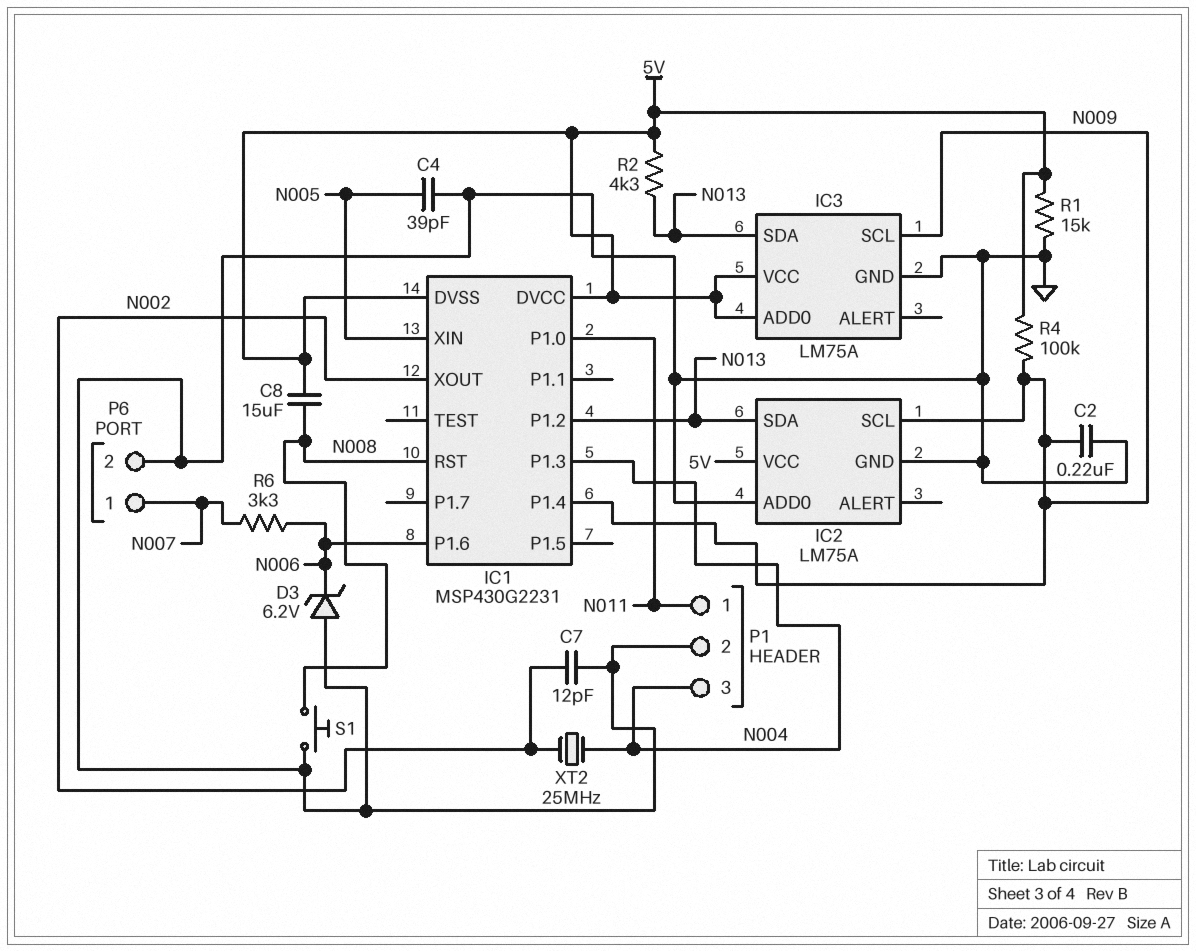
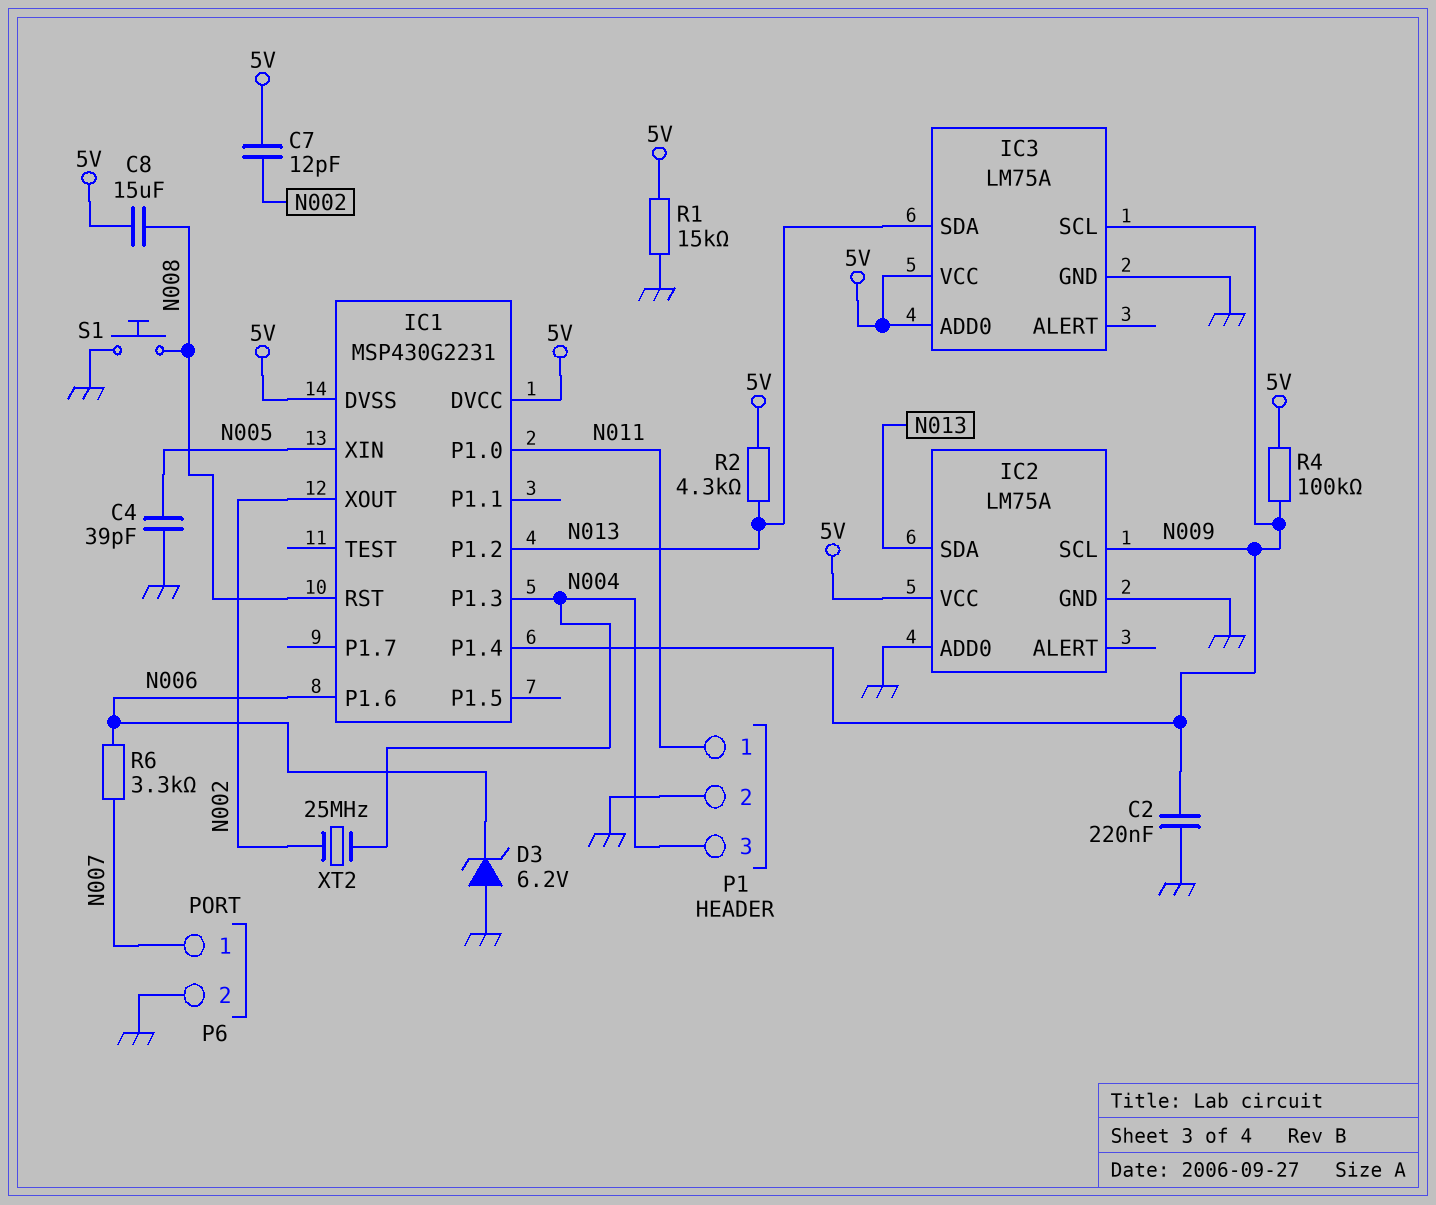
C7: 12pF (GND, N002) -> 12pF (5V, N002)

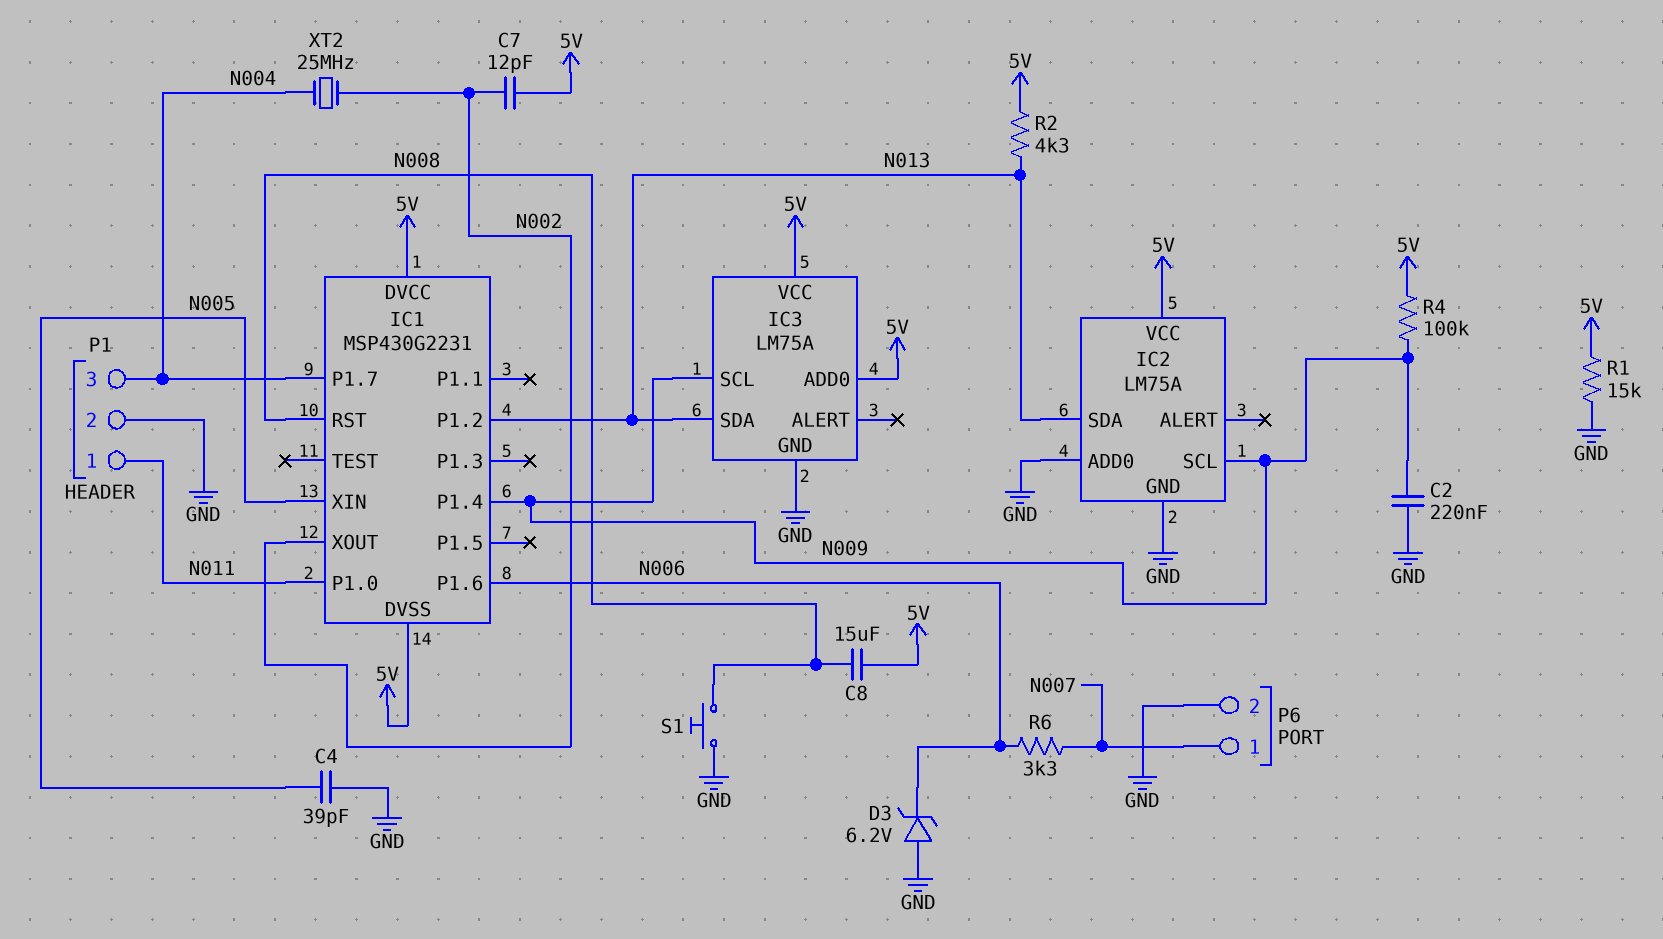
IC1 pin P1.3: N004 -> none
IC1 pin P1.7: none -> N004

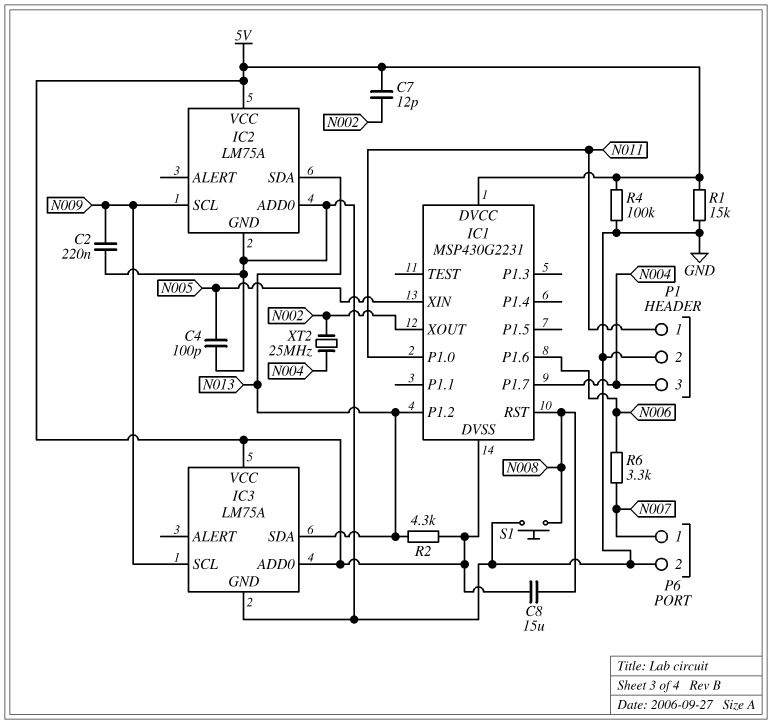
C4: 39pF (GND, N005) -> 100pF (GND, N005)
D3: zener 6.2V (A GND, K N006) -> none
IC1 pin P1.4: N009 -> none
R4: 100k (5V, N009) -> 100k (5V, GND)

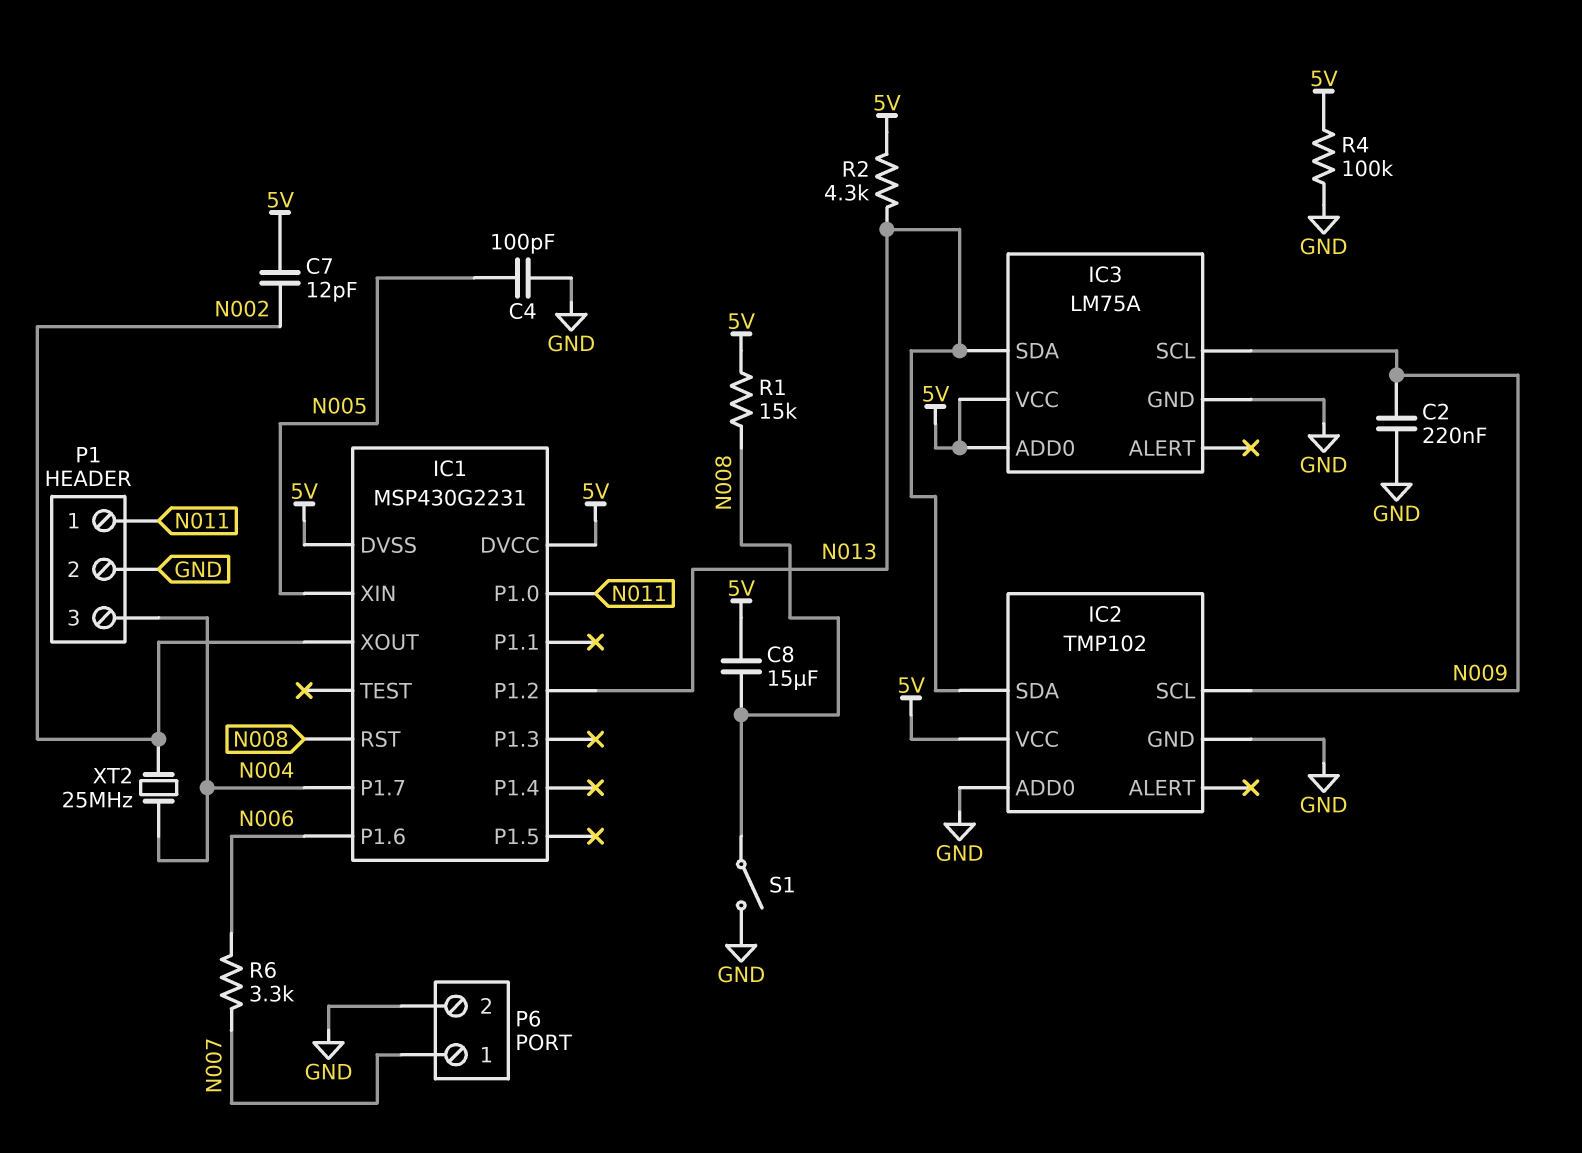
IC2: LM75A -> TMP102
R1: 15k (5V, GND) -> 15k (5V, N008)
S1: button (GND, N008) -> switch (GND, N008)

